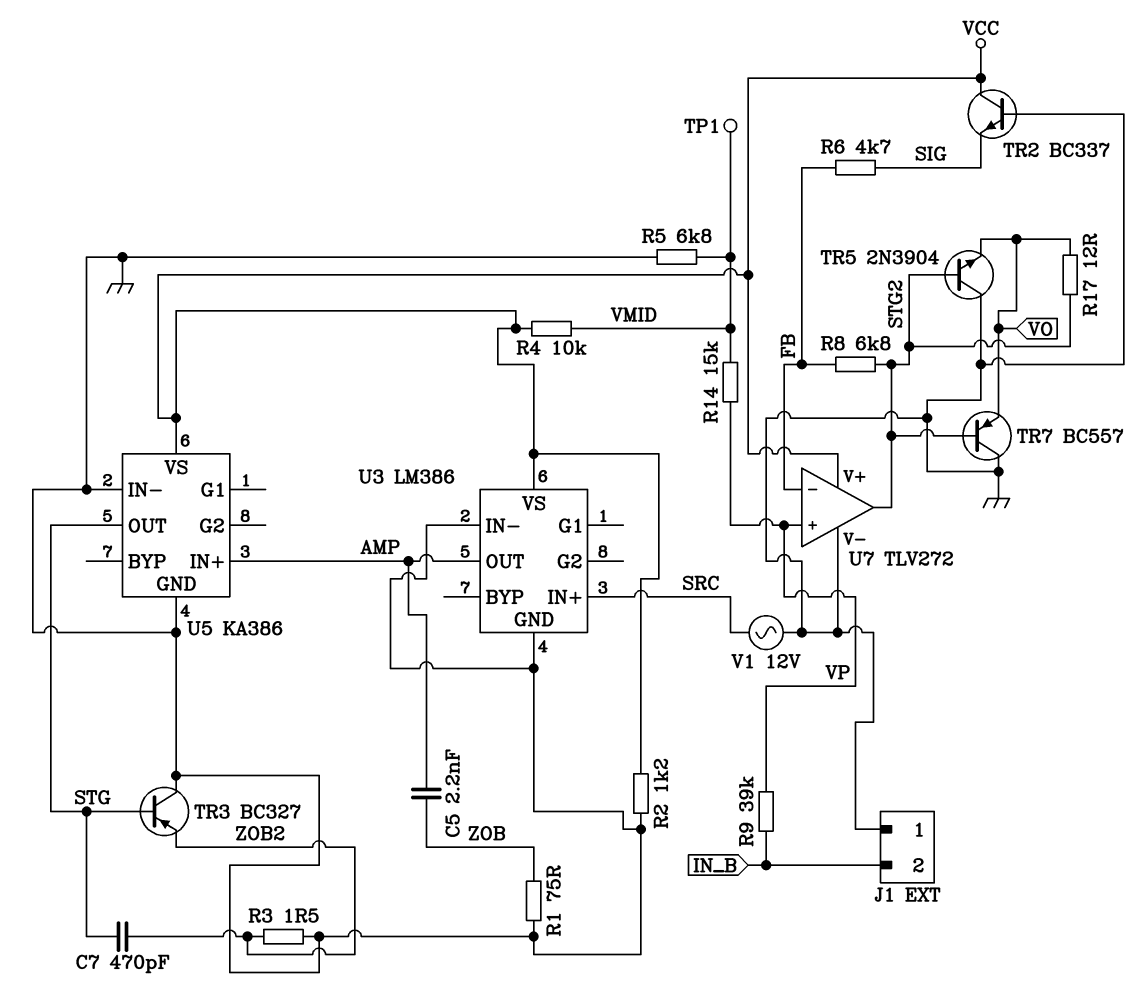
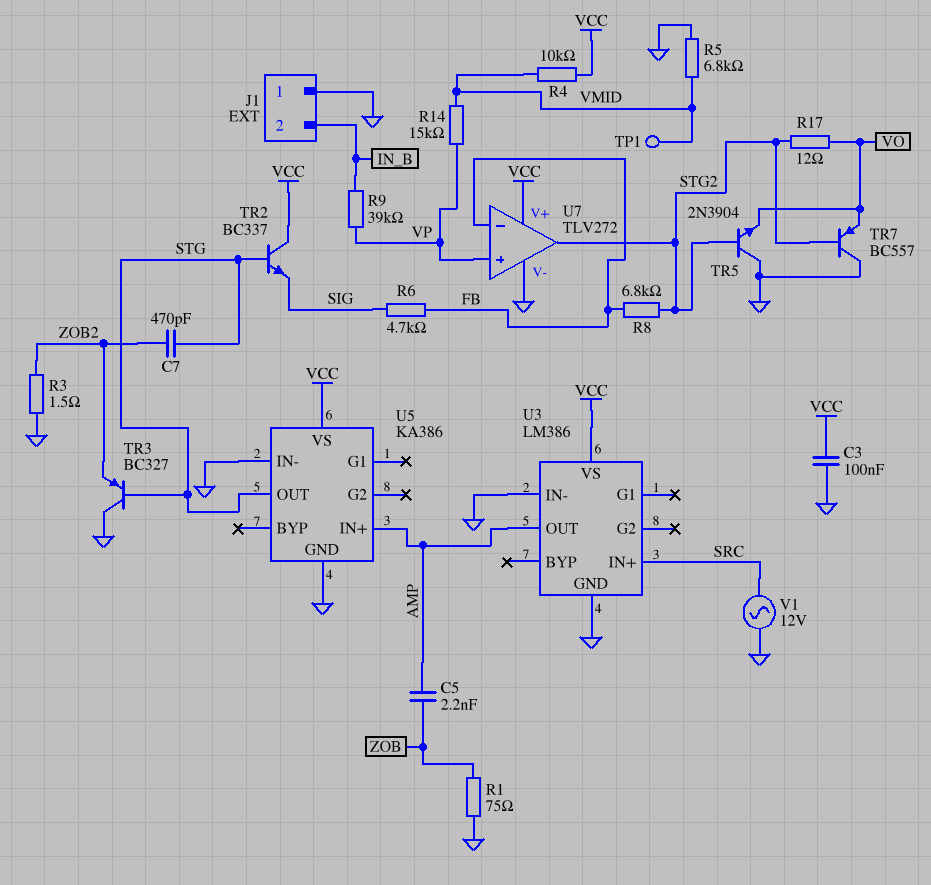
C3: none -> 100nF (GND, VCC)
R2: 1.2k (GND, VCC) -> none
TR2: NPN BC337 (B GND, C VCC, E SIG) -> NPN BC337 (B STG, C VCC, E SIG)

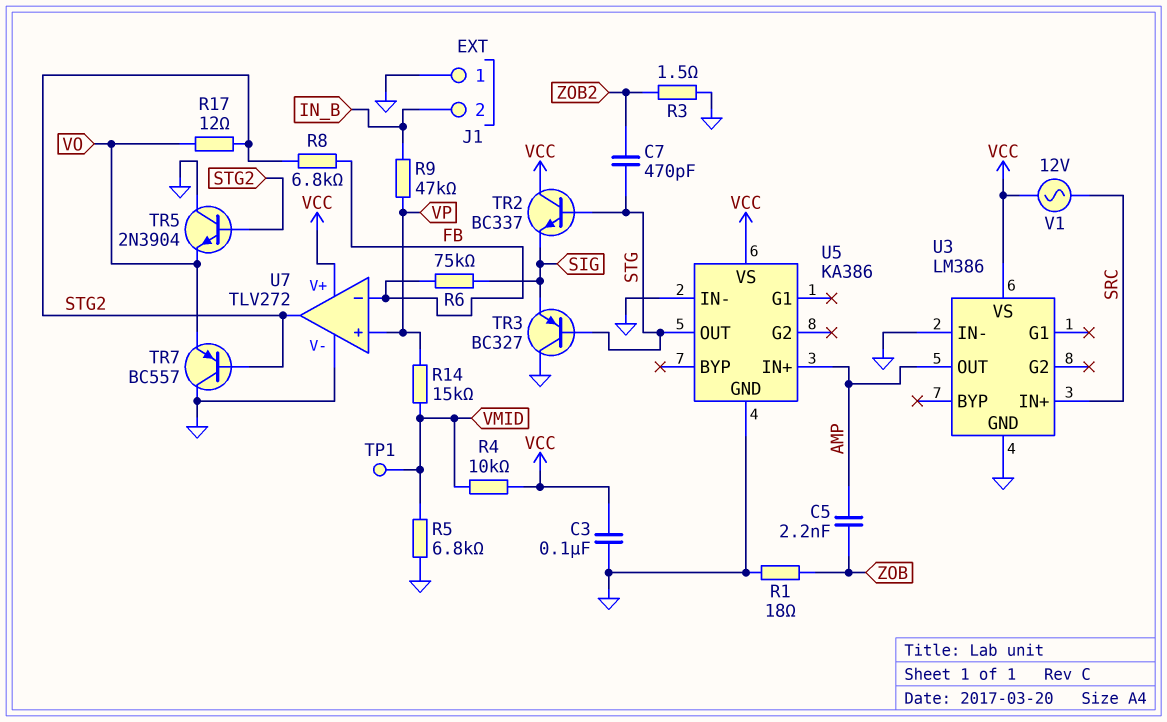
R1: 75 (GND, ZOB) -> 18 (GND, ZOB)
R6: 4.7k (FB, SIG) -> 75k (FB, SIG)
R9: 39k (IN_B, VP) -> 47k (IN_B, VP)
TR3: PNP BC327 (B STG, C GND, E ZOB2) -> PNP BC327 (B STG, C GND, E SIG)
V1: AC 12V (GND, SRC) -> AC 12V (SRC, VCC)

